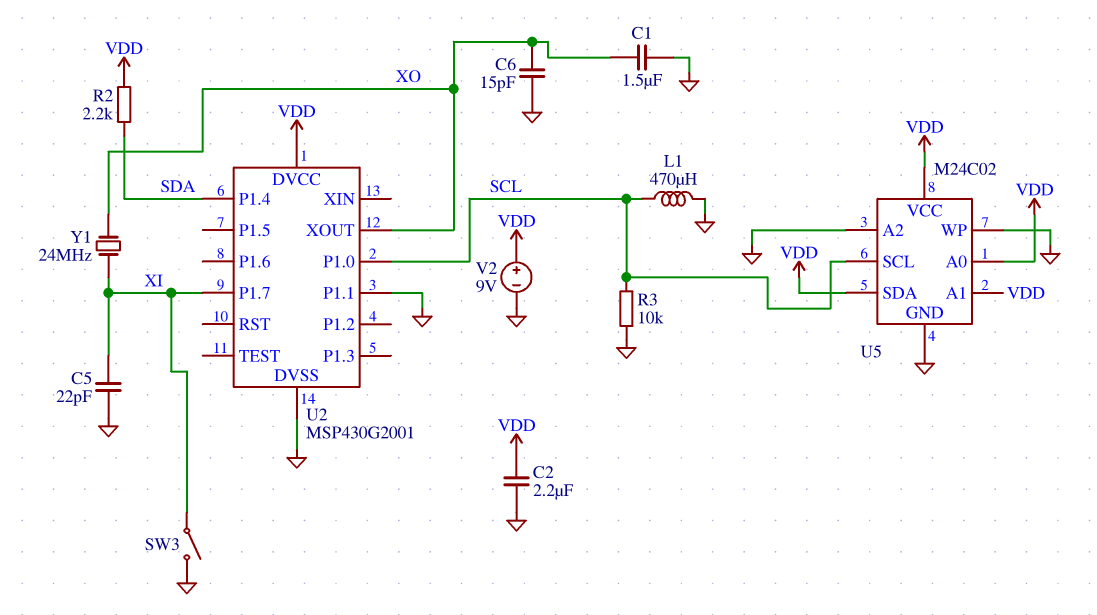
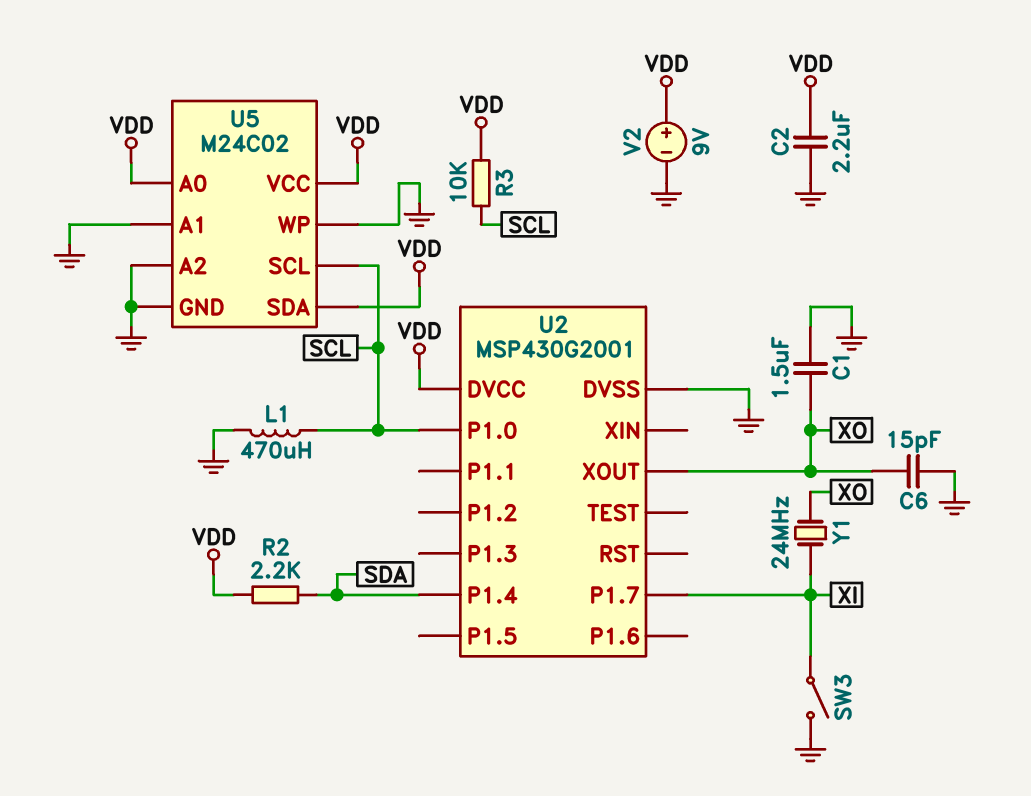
C5: 22pF (GND, XI) -> none
R3: 10k (GND, SCL) -> 10k (SCL, VDD)
U2 pin P1.1: GND -> none
U5 pin A1: VDD -> GND

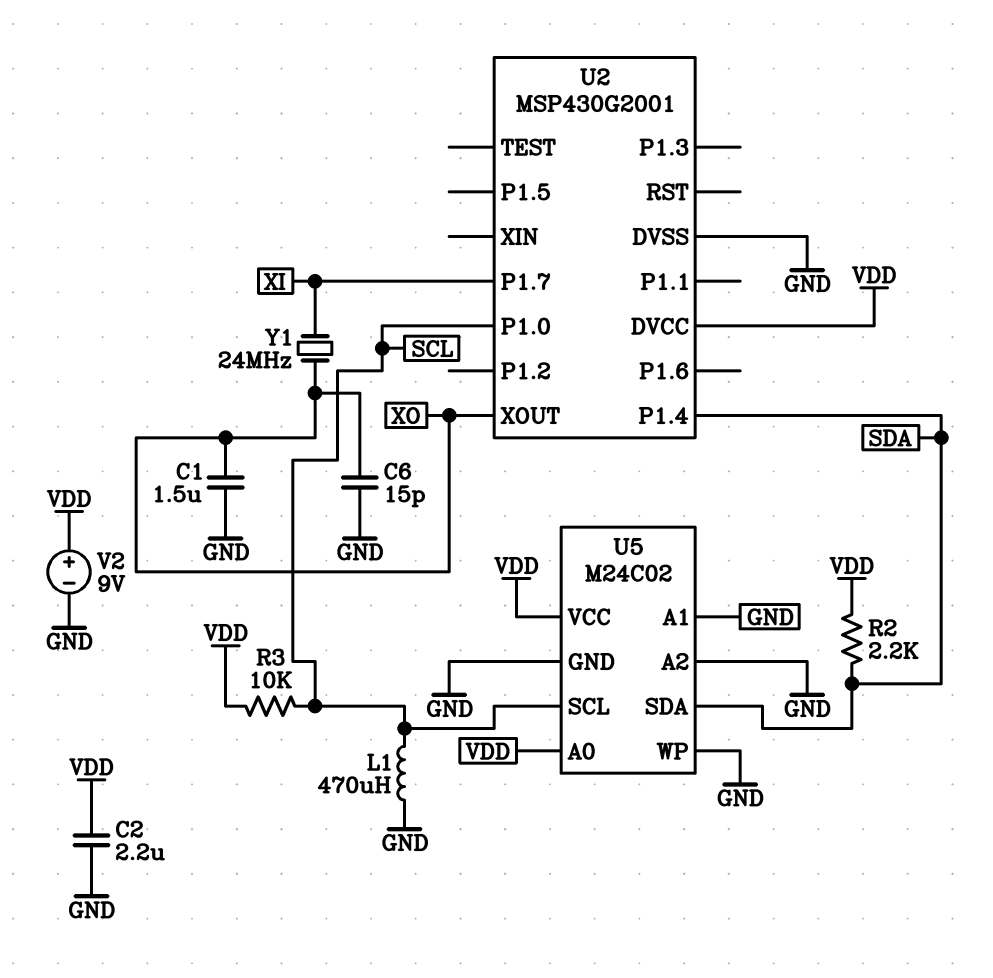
SW3: switch (GND, XI) -> none
U5 pin SDA: VDD -> SDA

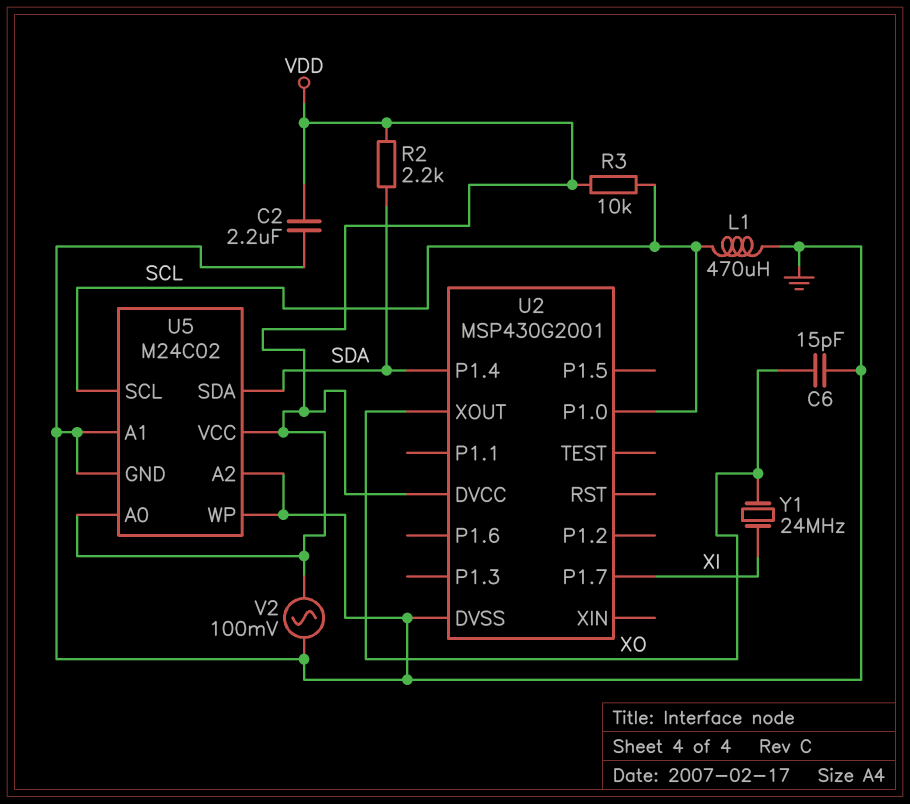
C1: 1.5uF (GND, XO) -> none
V2: 9V (plus VDD, minus GND) -> AC 100mV (GND, VDD)

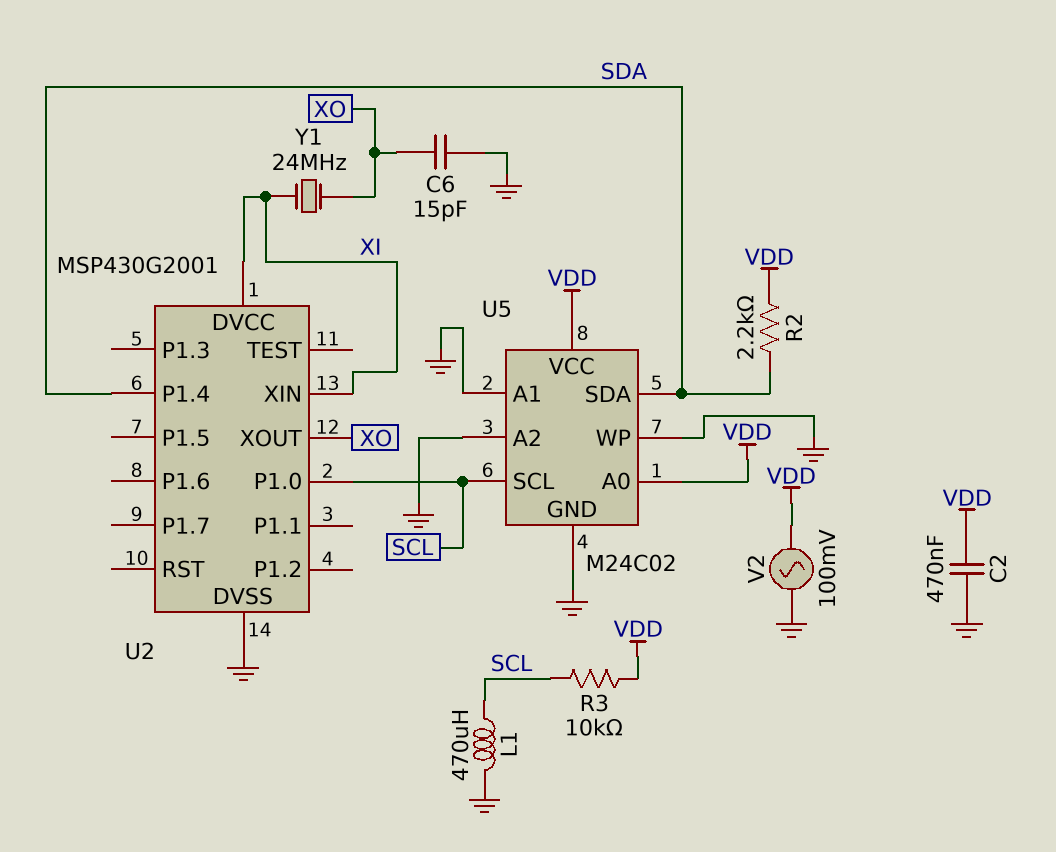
C2: 2.2uF (GND, VDD) -> 470nF (GND, VDD)
U2 pin DVCC: VDD -> XI
U2 pin P1.7: XI -> none
U2 pin XIN: none -> XI

